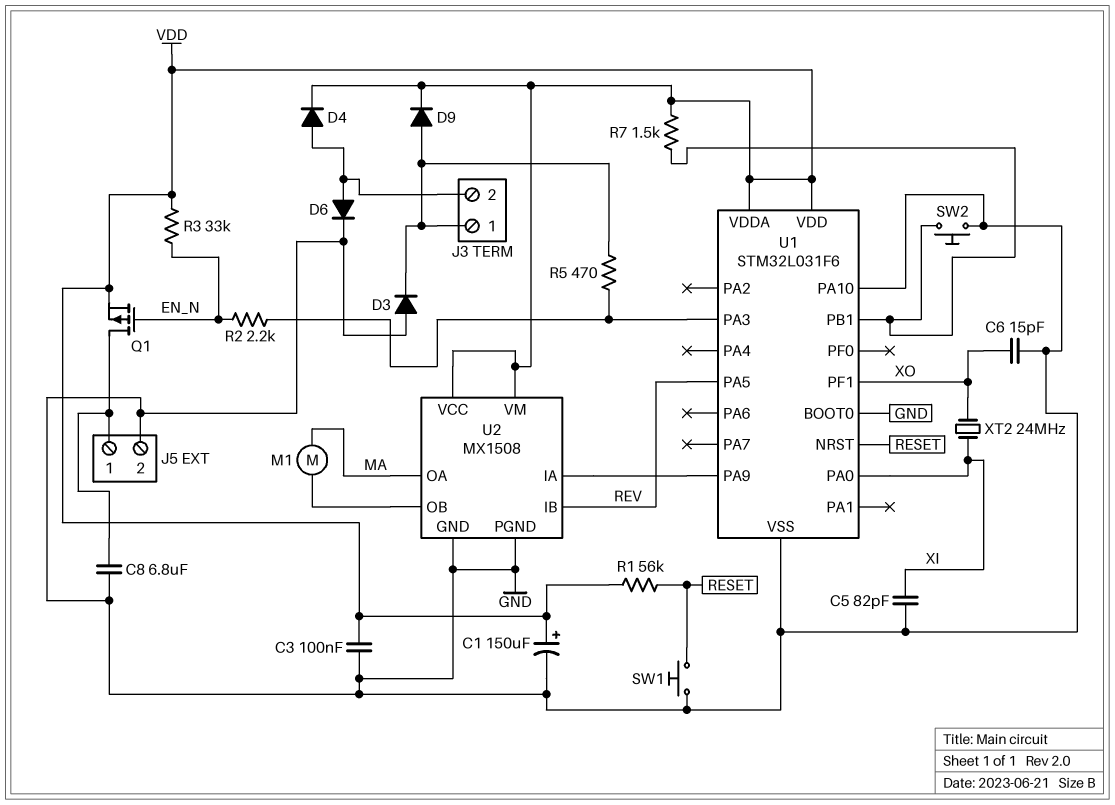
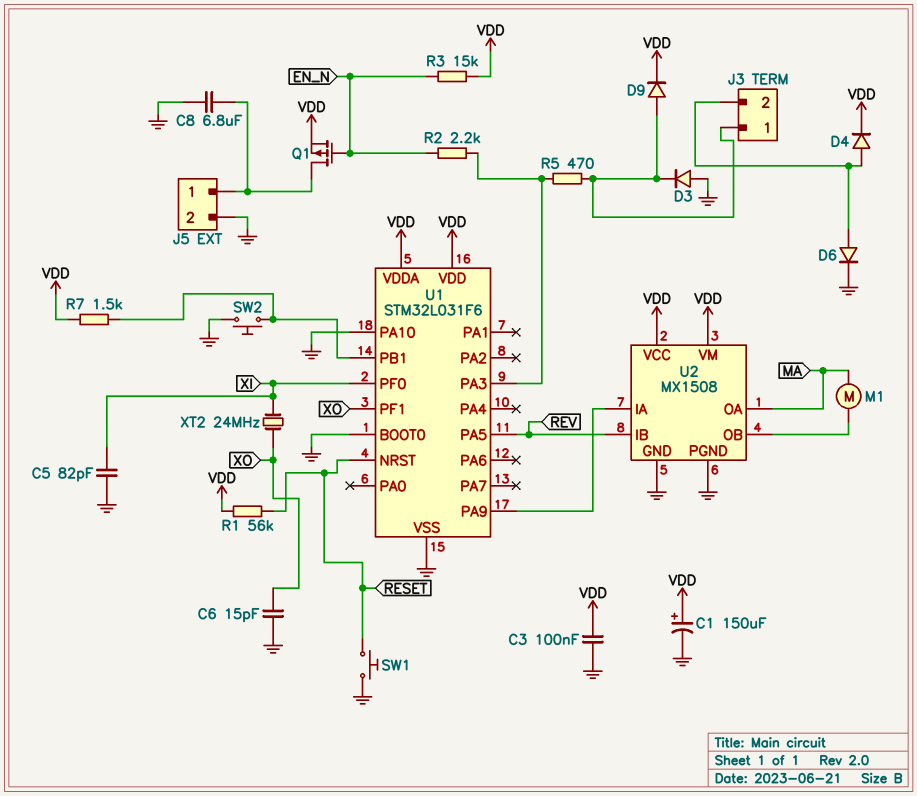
R3: 33k (EN_N, VDD) -> 15k (EN_N, VDD)
U1 pin PA0: XI -> none
U1 pin PF0: none -> XI

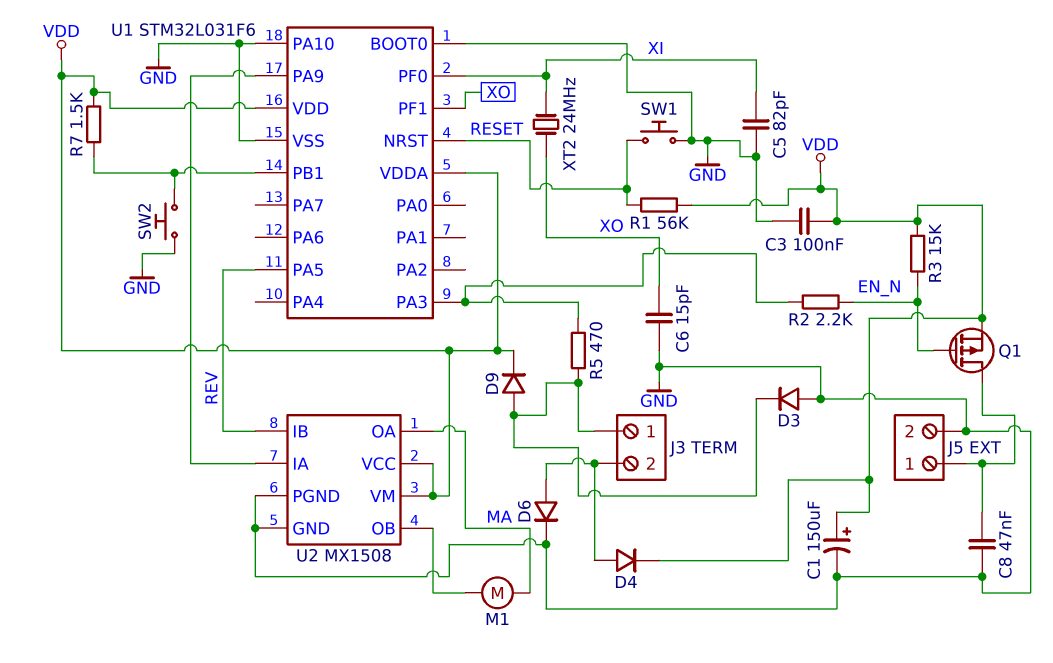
C8: 6.8uF (GND, J5/1) -> 47nF (GND, J5/1)

